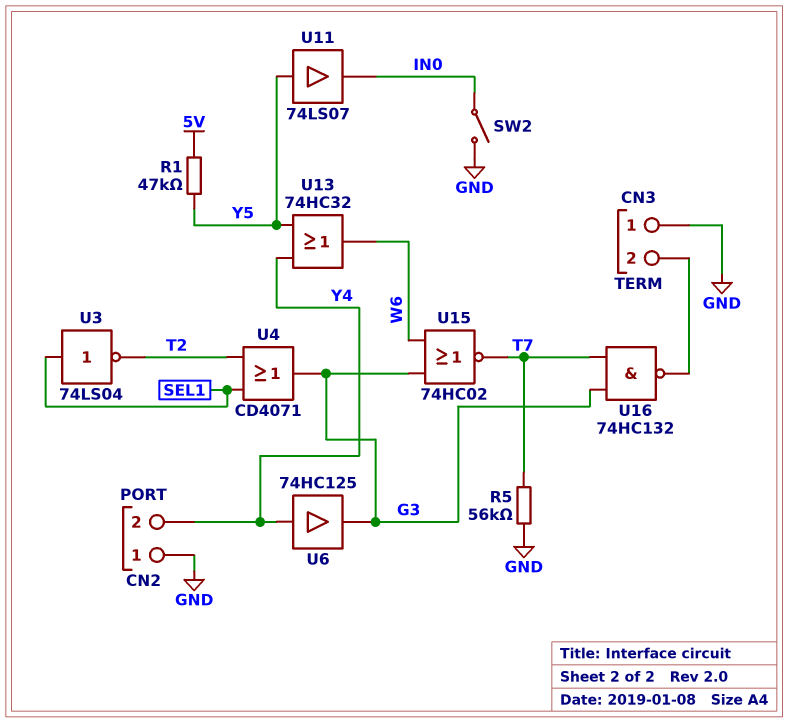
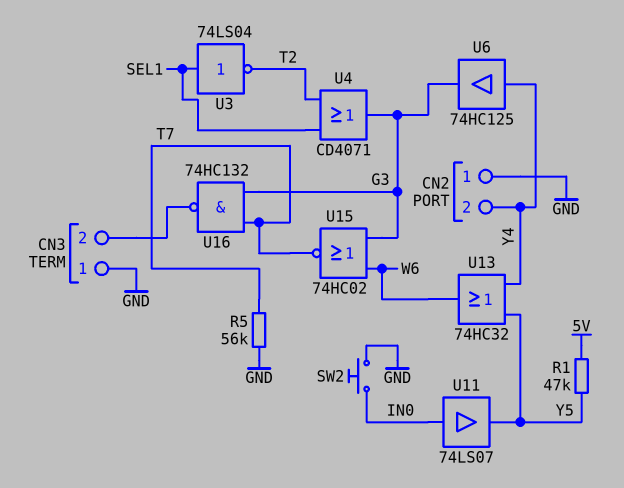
SW2: switch (GND, IN0) -> button (GND, IN0)
U11: buffer 74LS07 (in Y5, out IN0) -> buffer 74LS07 (in IN0, out Y5)

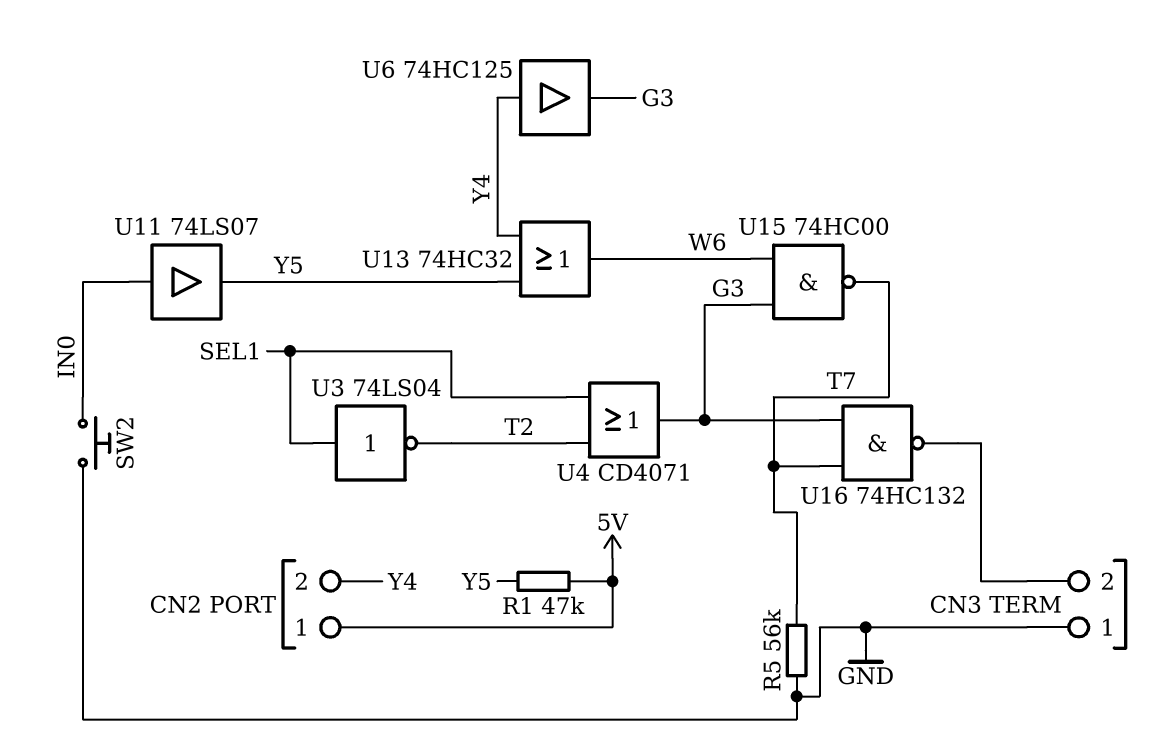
CN2 pin 1: GND -> 5V
U15: NOR 74HC02 (in G3, in W6, out T7) -> NAND 74HC00 (in G3, in W6, out T7)

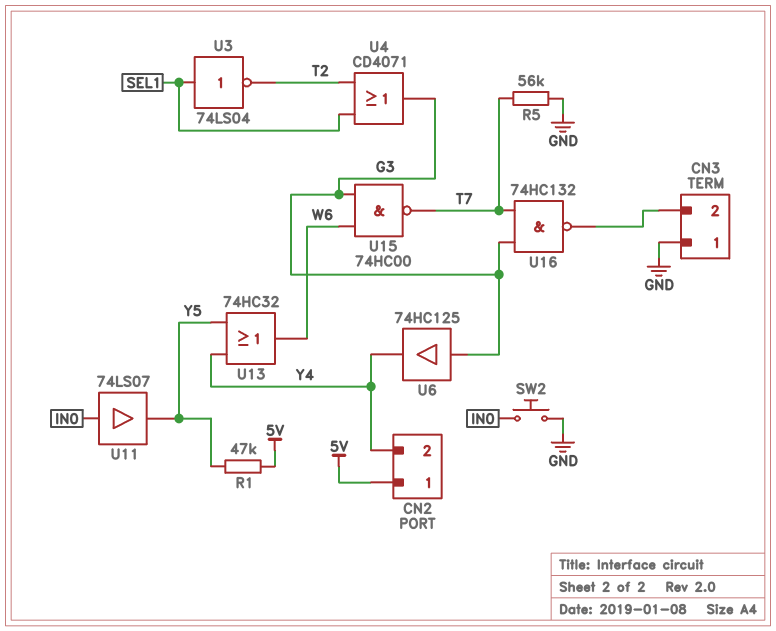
U6: buffer 74HC125 (in Y4, out G3) -> buffer 74HC125 (in G3, out Y4)

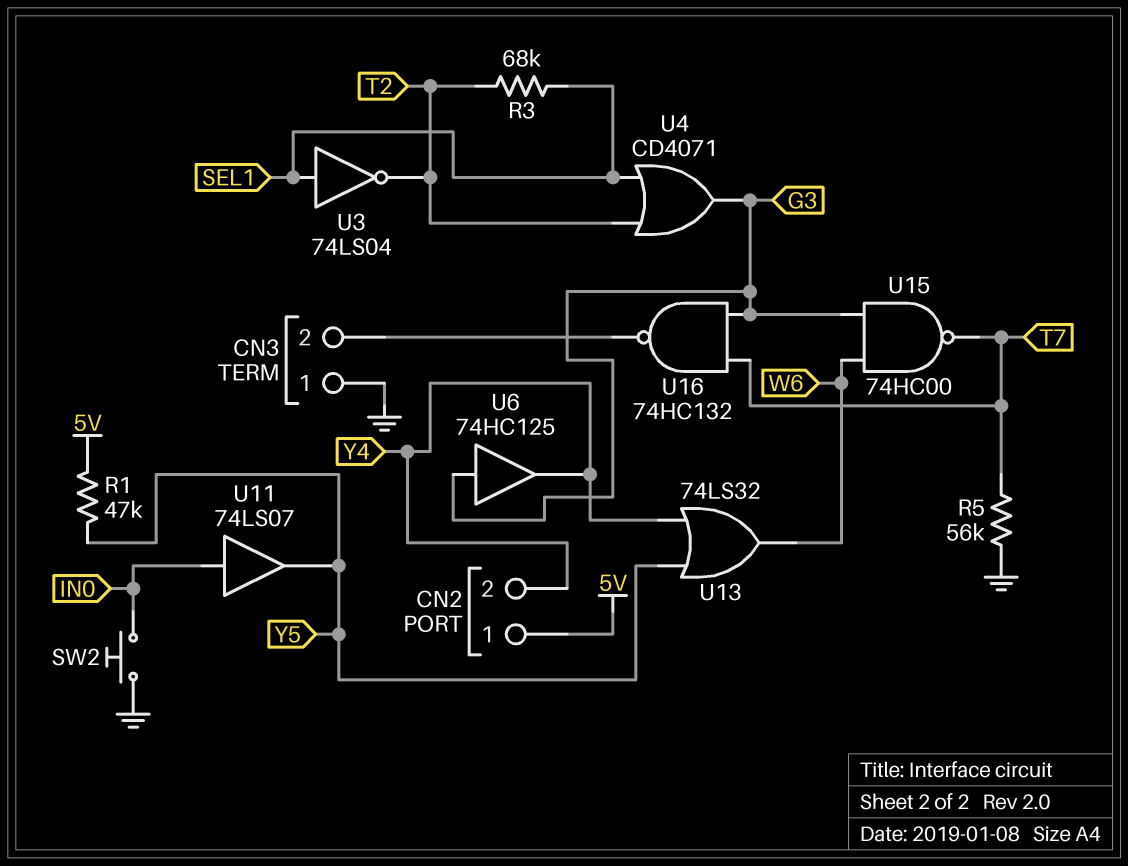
R3: none -> 68k (SEL1, T2)
U13: OR 74HC32 (in Y4, in Y5, out W6) -> OR 74LS32 (in Y4, in Y5, out W6)

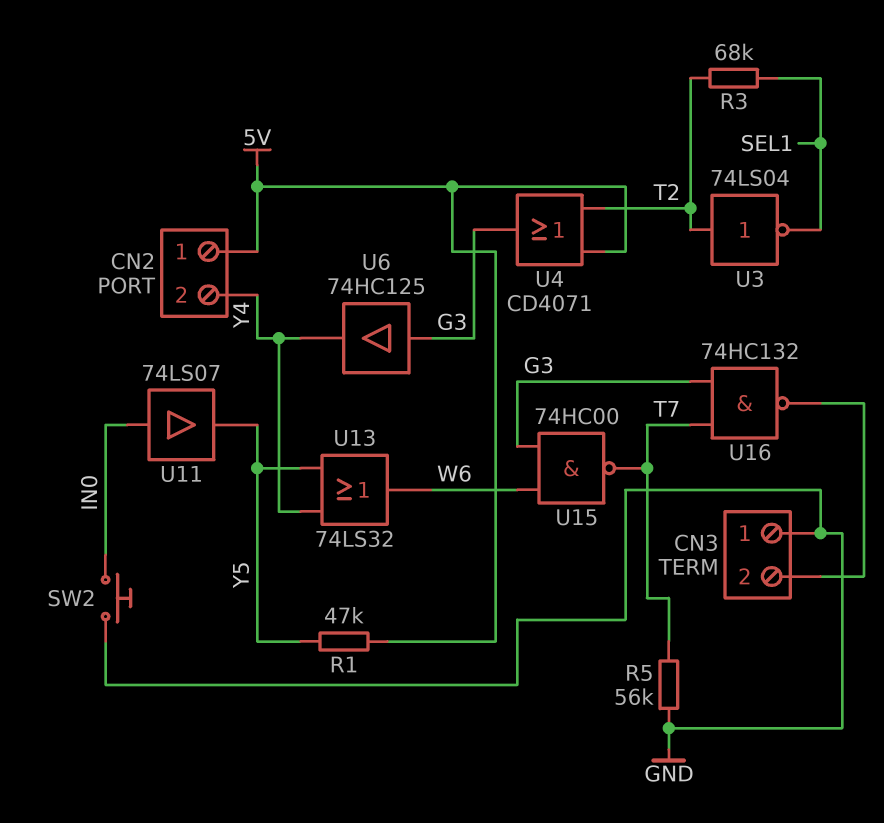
U3: NOT 74LS04 (in SEL1, out T2) -> NOT 74LS04 (in T2, out SEL1)
U4: OR CD4071 (in SEL1, in T2, out G3) -> OR CD4071 (in 5V, in T2, out G3)

